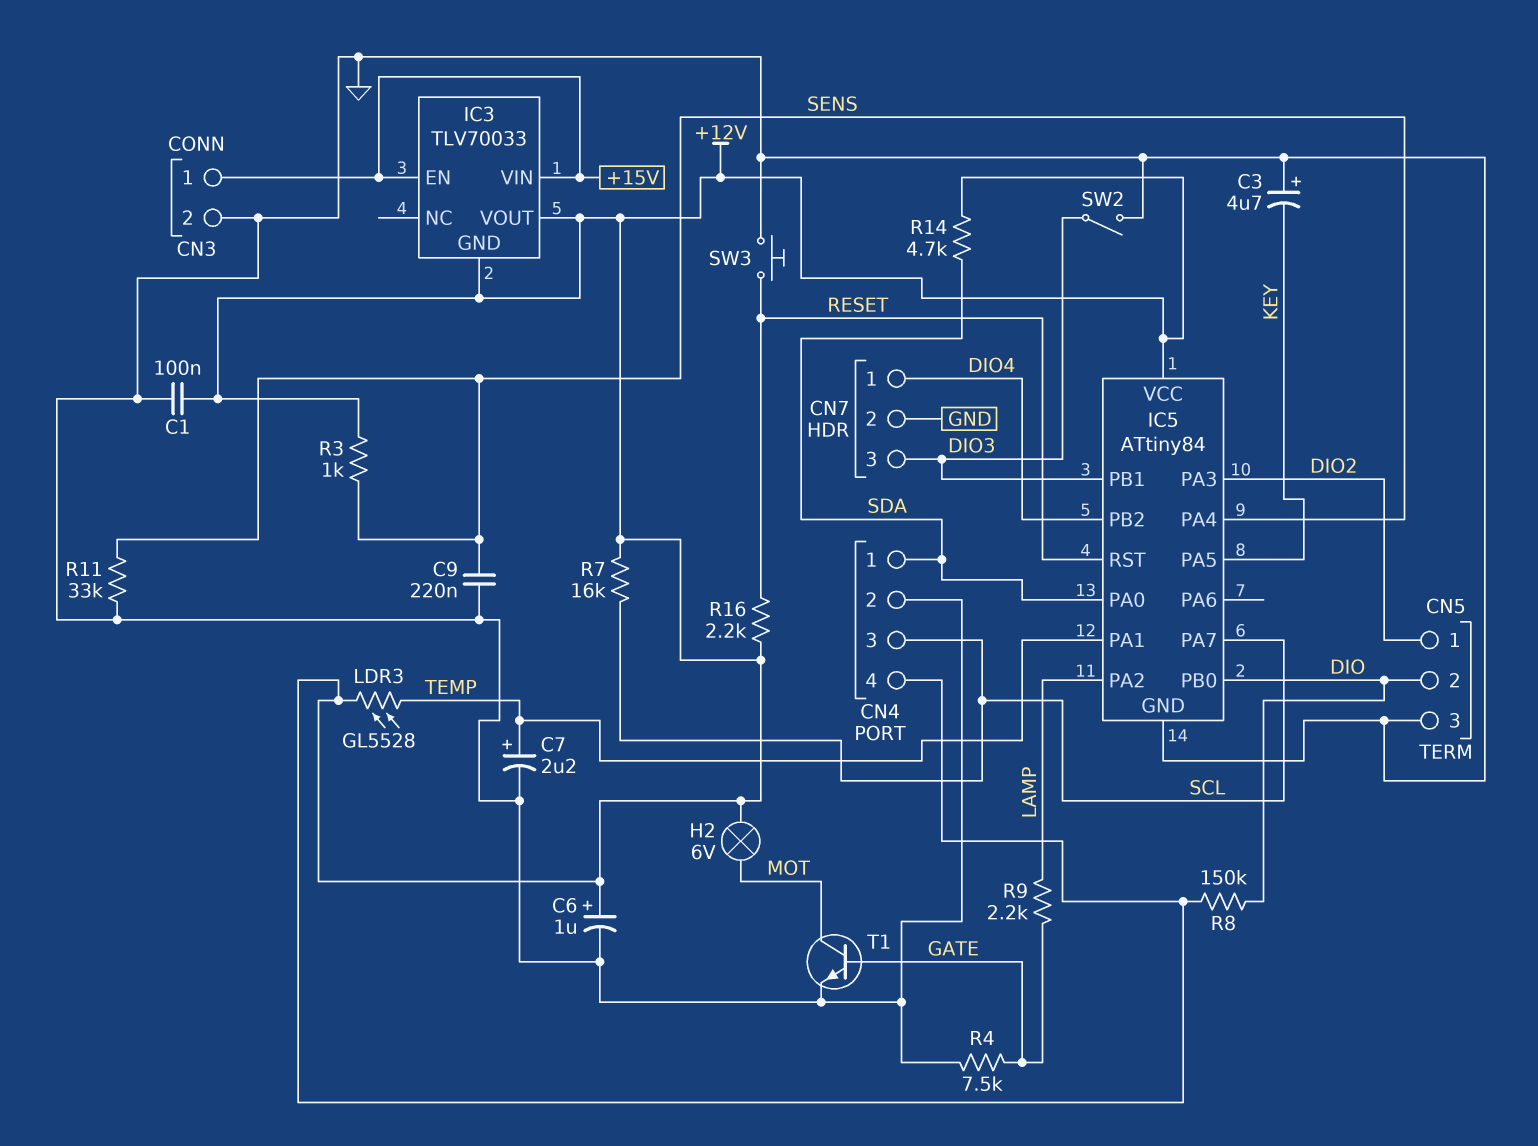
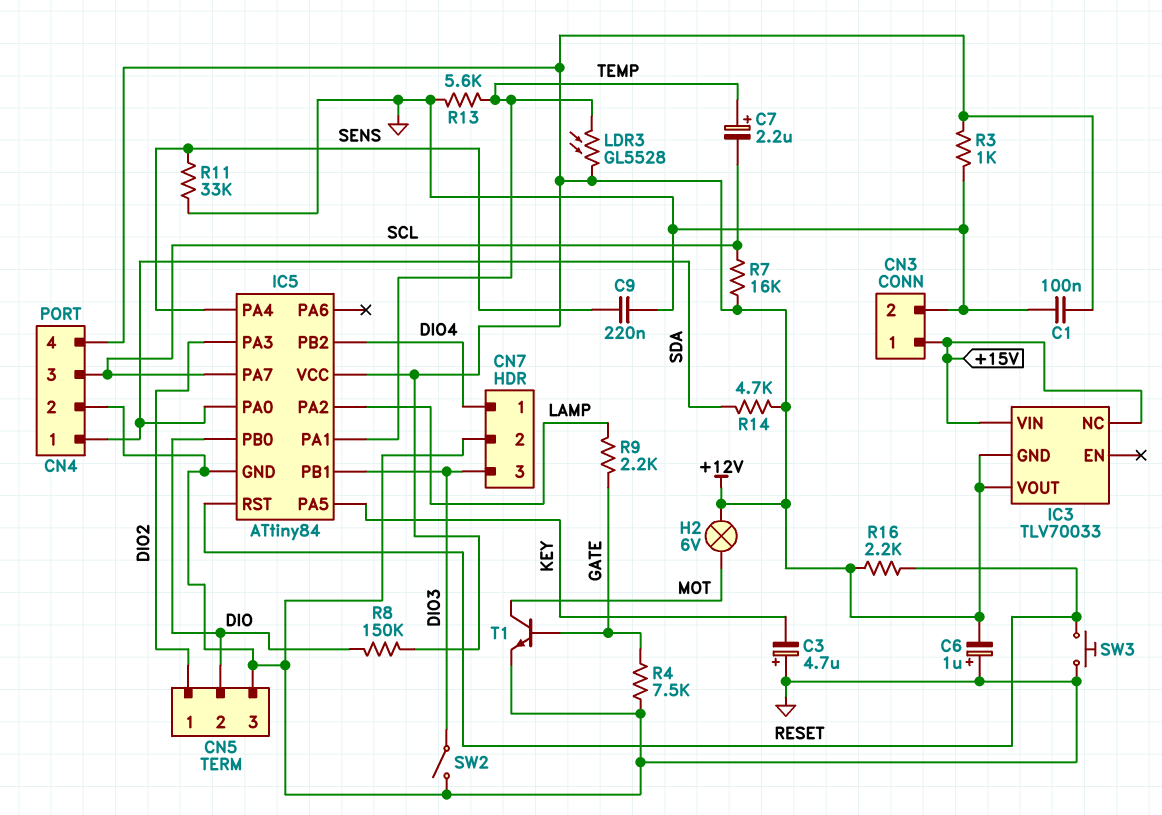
C6: 1uF (plus +12V, minus GND) -> 1uF (plus GND, minus +12V)
C7: 2.2uF (plus TEMP, minus GND) -> 2.2uF (plus TEMP, minus SCL)
IC3 pin EN: +15V -> none
IC3 pin NC: none -> +15V
R3: 1k (+12V, SENS) -> 1k (+12V, GND)
R13: none -> 5.6k (GND, TEMP)

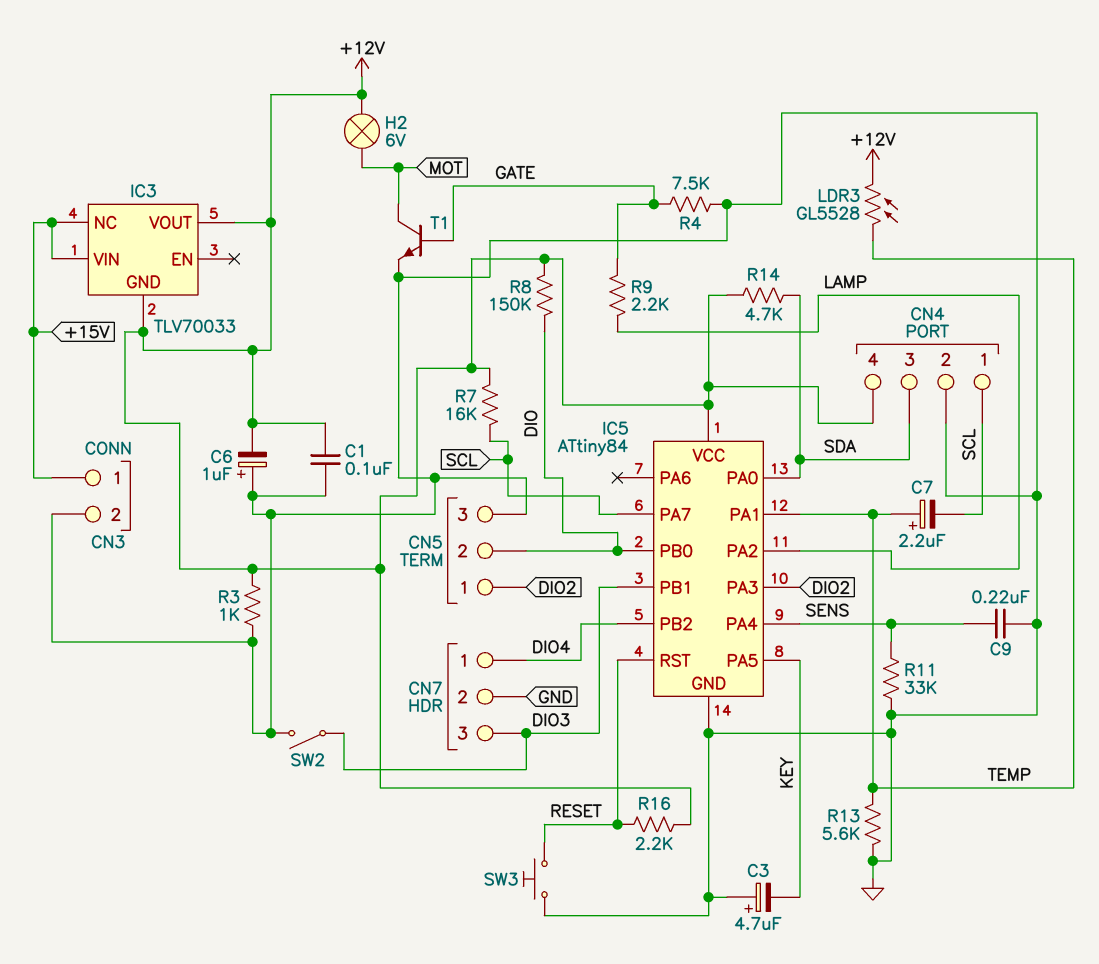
CN4 pin 1: SDA -> SCL
CN4 pin 3: SCL -> SDA

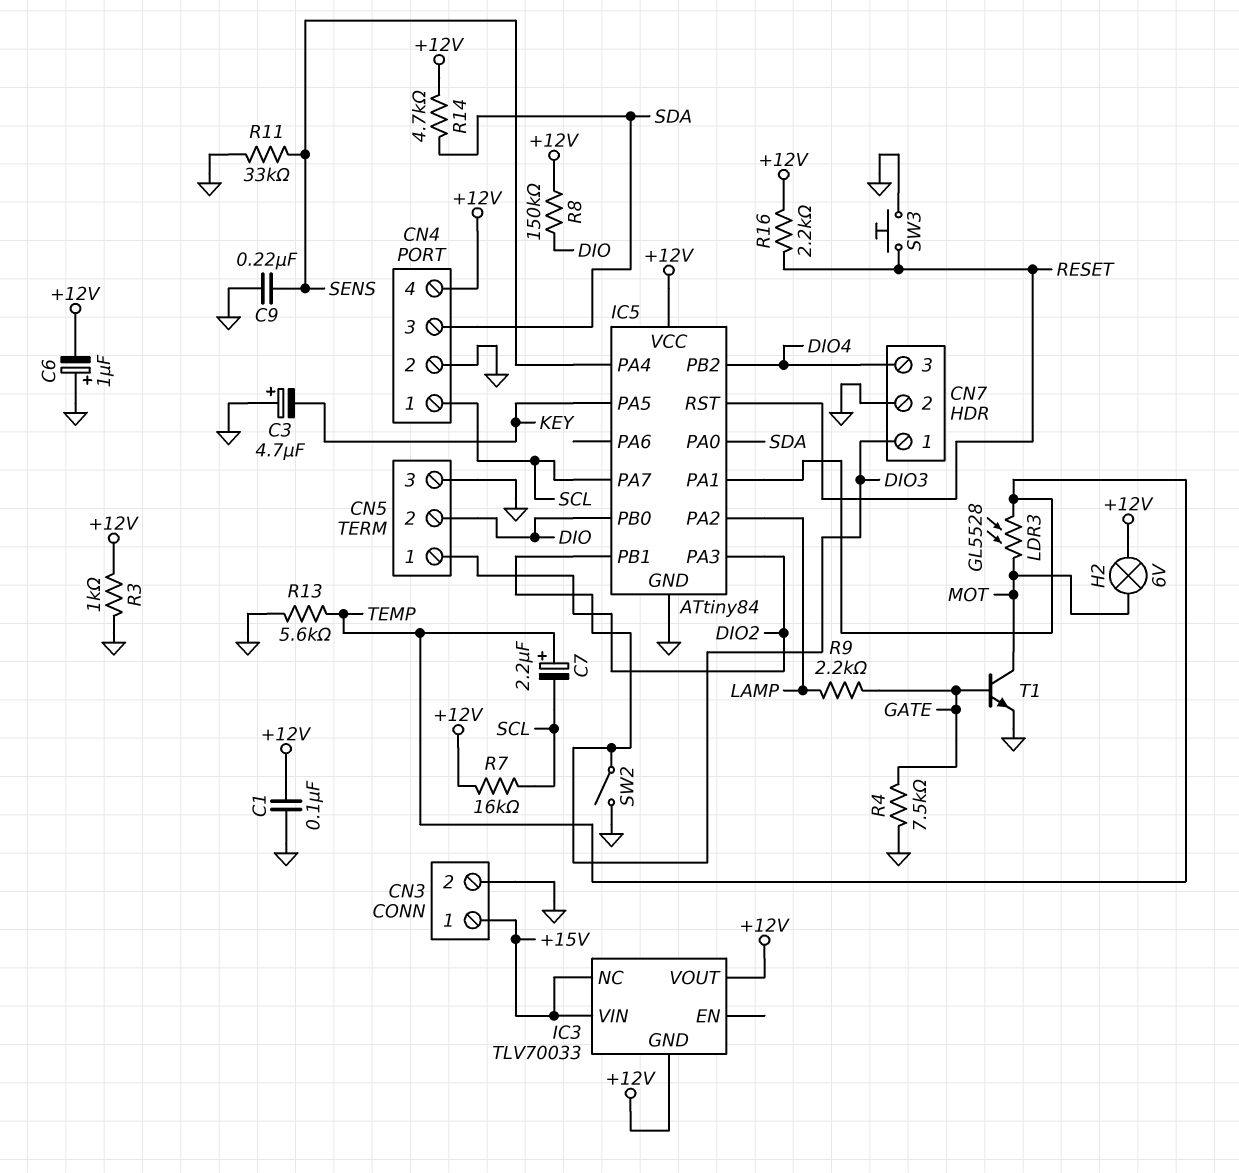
CN7 pin 1: DIO4 -> DIO3
CN7 pin 3: DIO3 -> DIO4
LDR3: GL5528 (+12V, TEMP) -> GL5528 (MOT, TEMP)

